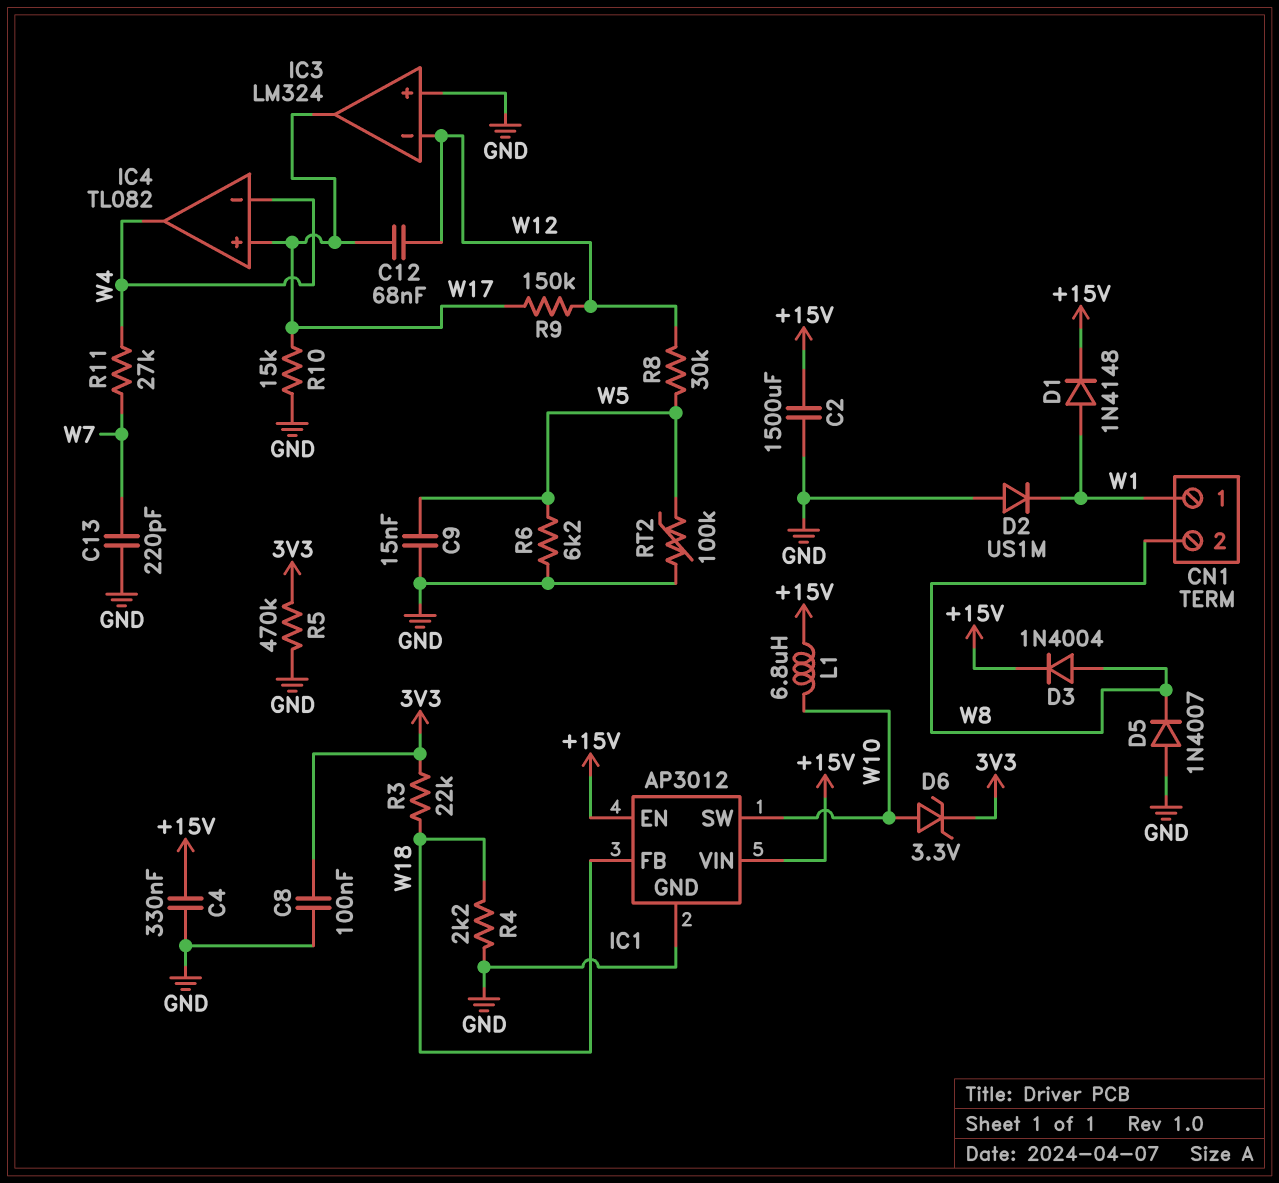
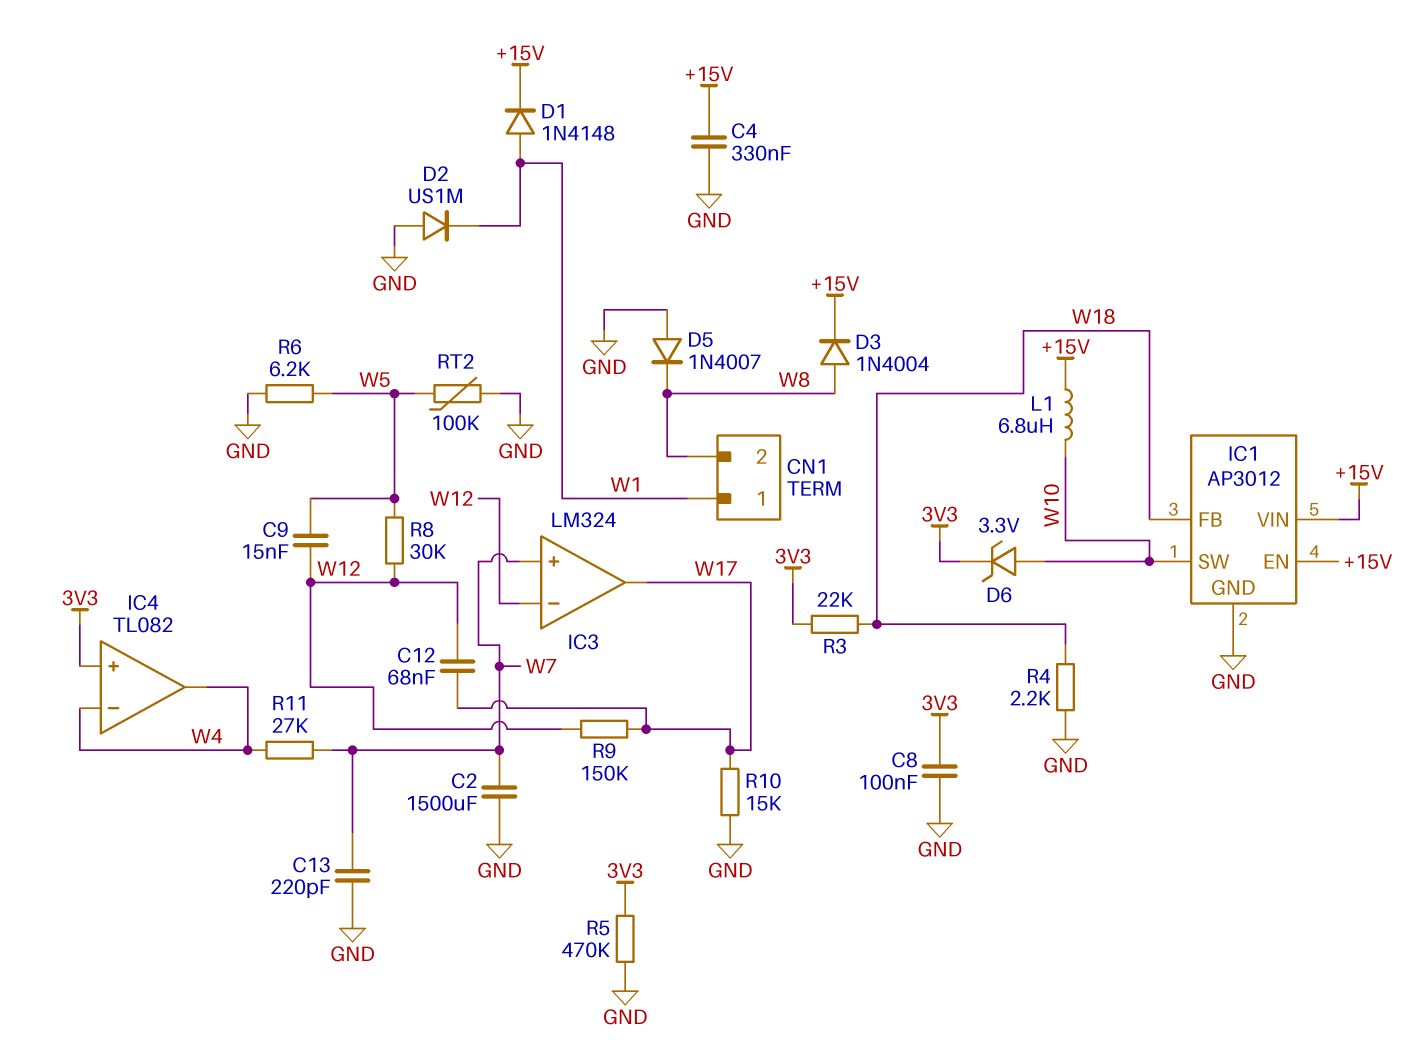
C2: 1500uF (+15V, GND) -> 1500uF (GND, W7)
C9: 15nF (GND, W5) -> 15nF (W5, W12)
IC3 pin in+: GND -> W7
IC4 pin in+: W17 -> 3V3

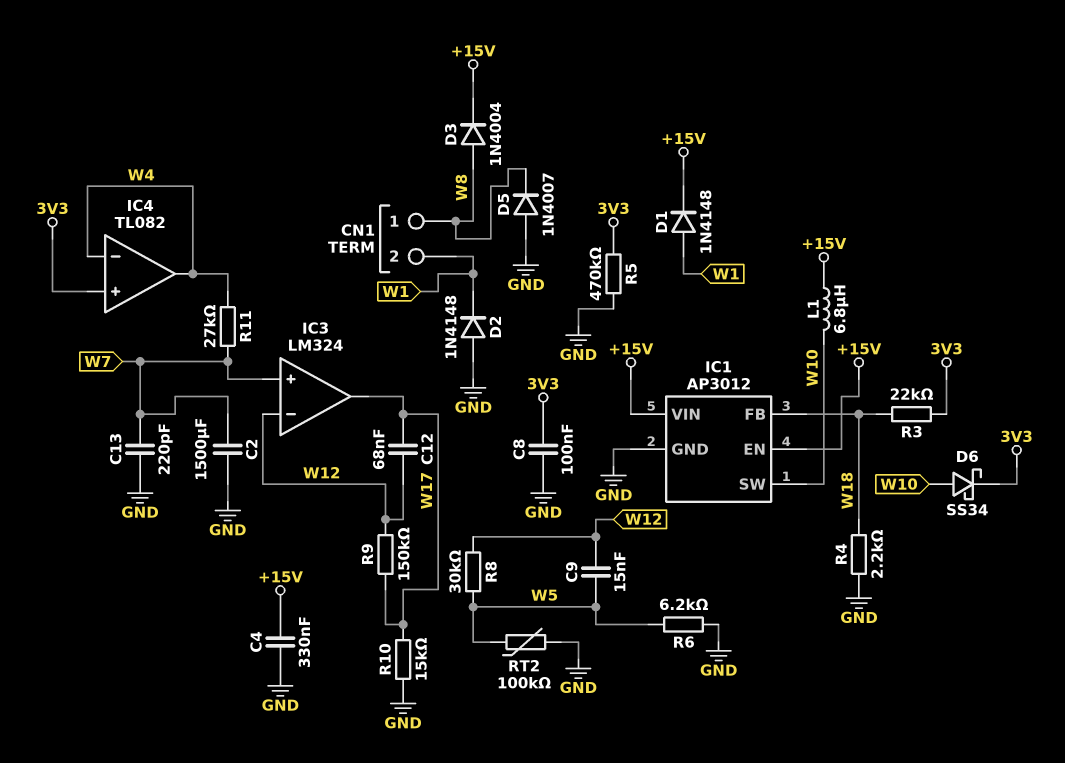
CN1 pin 1: W1 -> W8
CN1 pin 2: W8 -> W1
D2: diode US1M (A GND, K W1) -> diode 1N4148 (A GND, K W1)
D6: zener 3.3V (A W10, K 3V3) -> schottky SS34 (A W10, K 3V3)

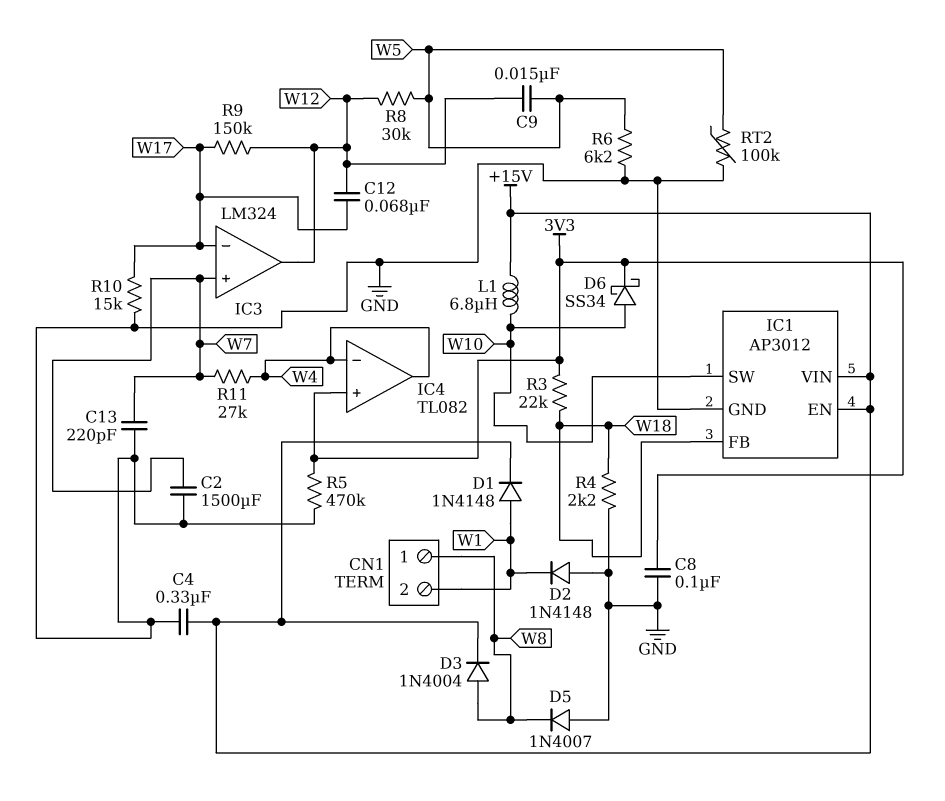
IC3 pin in-: W12 -> W17
IC3 pin out: W17 -> W12

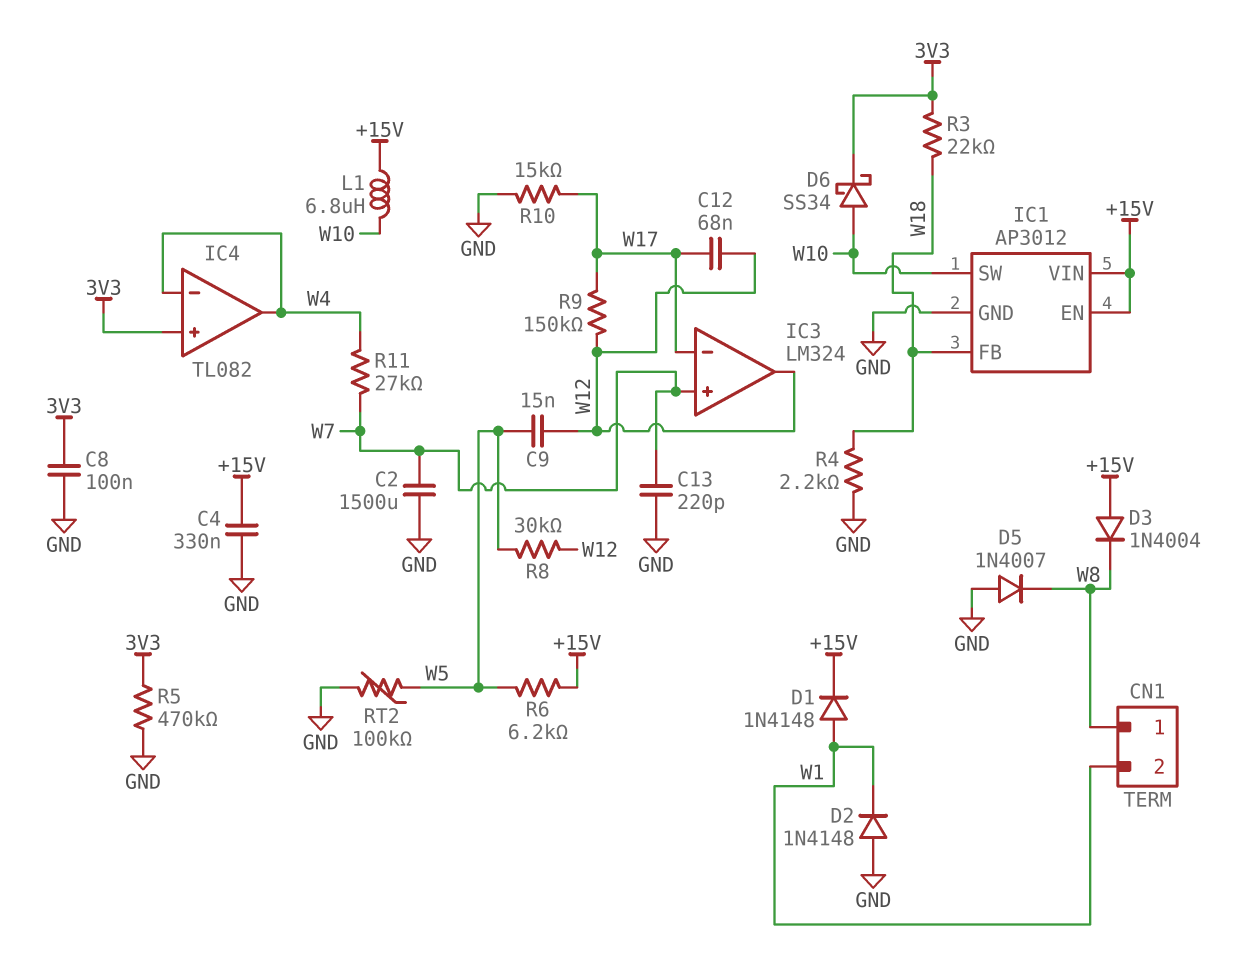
D3: diode 1N4004 (A W8, K +15V) -> diode 1N4004 (A +15V, K W8)
R6: 6.2k (GND, W5) -> 6.2k (+15V, W5)

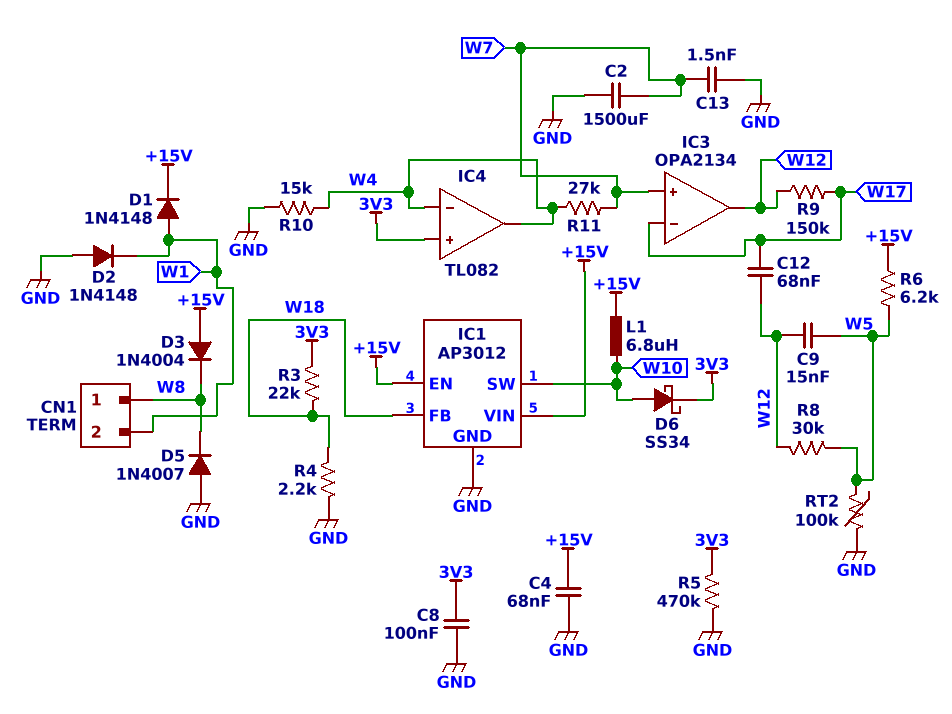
C4: 330nF (+15V, GND) -> 68nF (+15V, GND)
C13: 220pF (GND, W7) -> 1.5nF (GND, W7)
IC3: LM324 -> OPA2134
R10: 15k (GND, W17) -> 15k (GND, W4)

